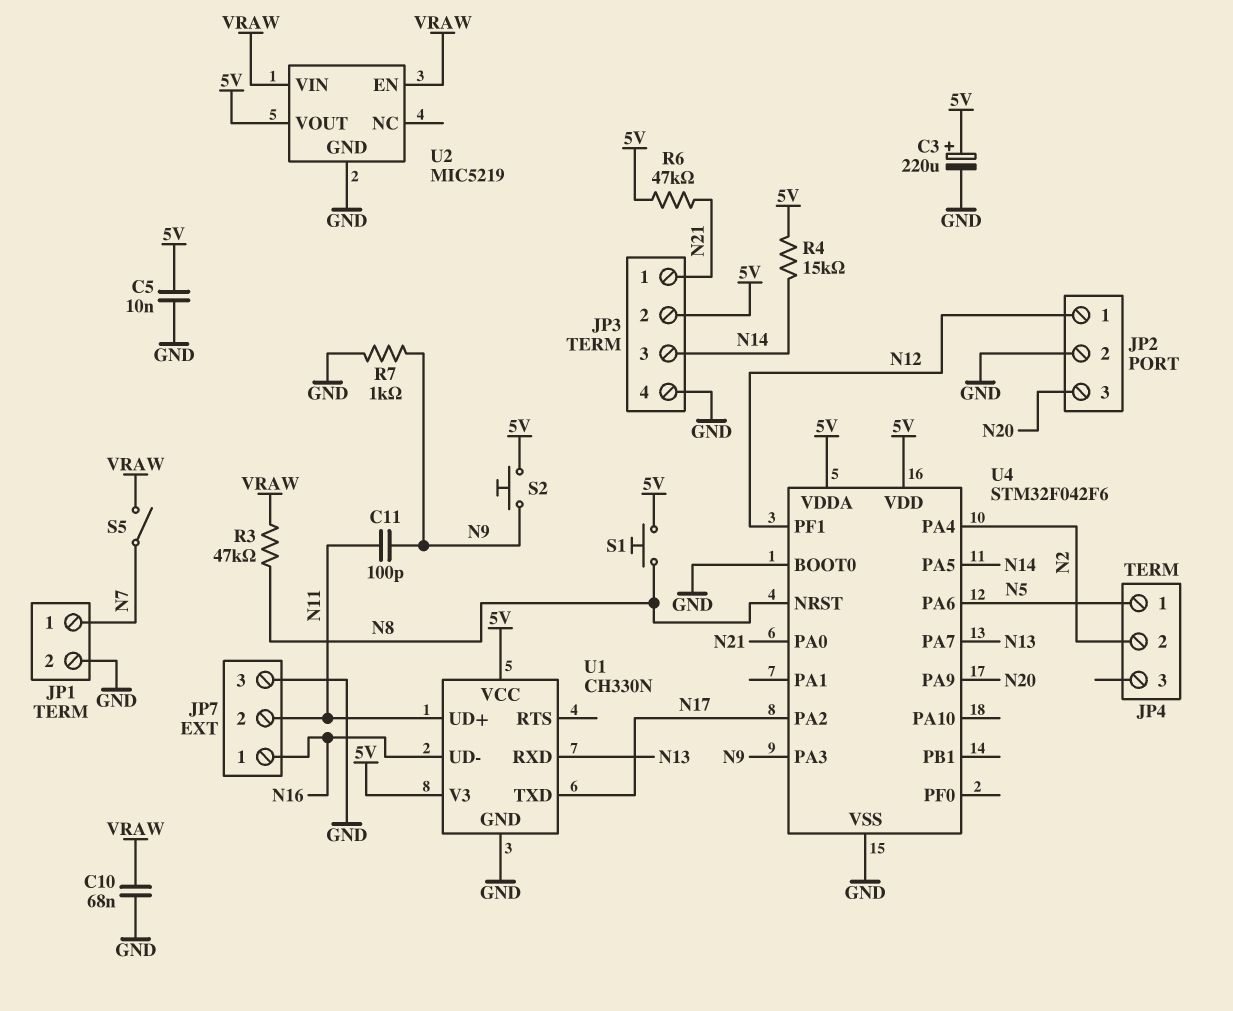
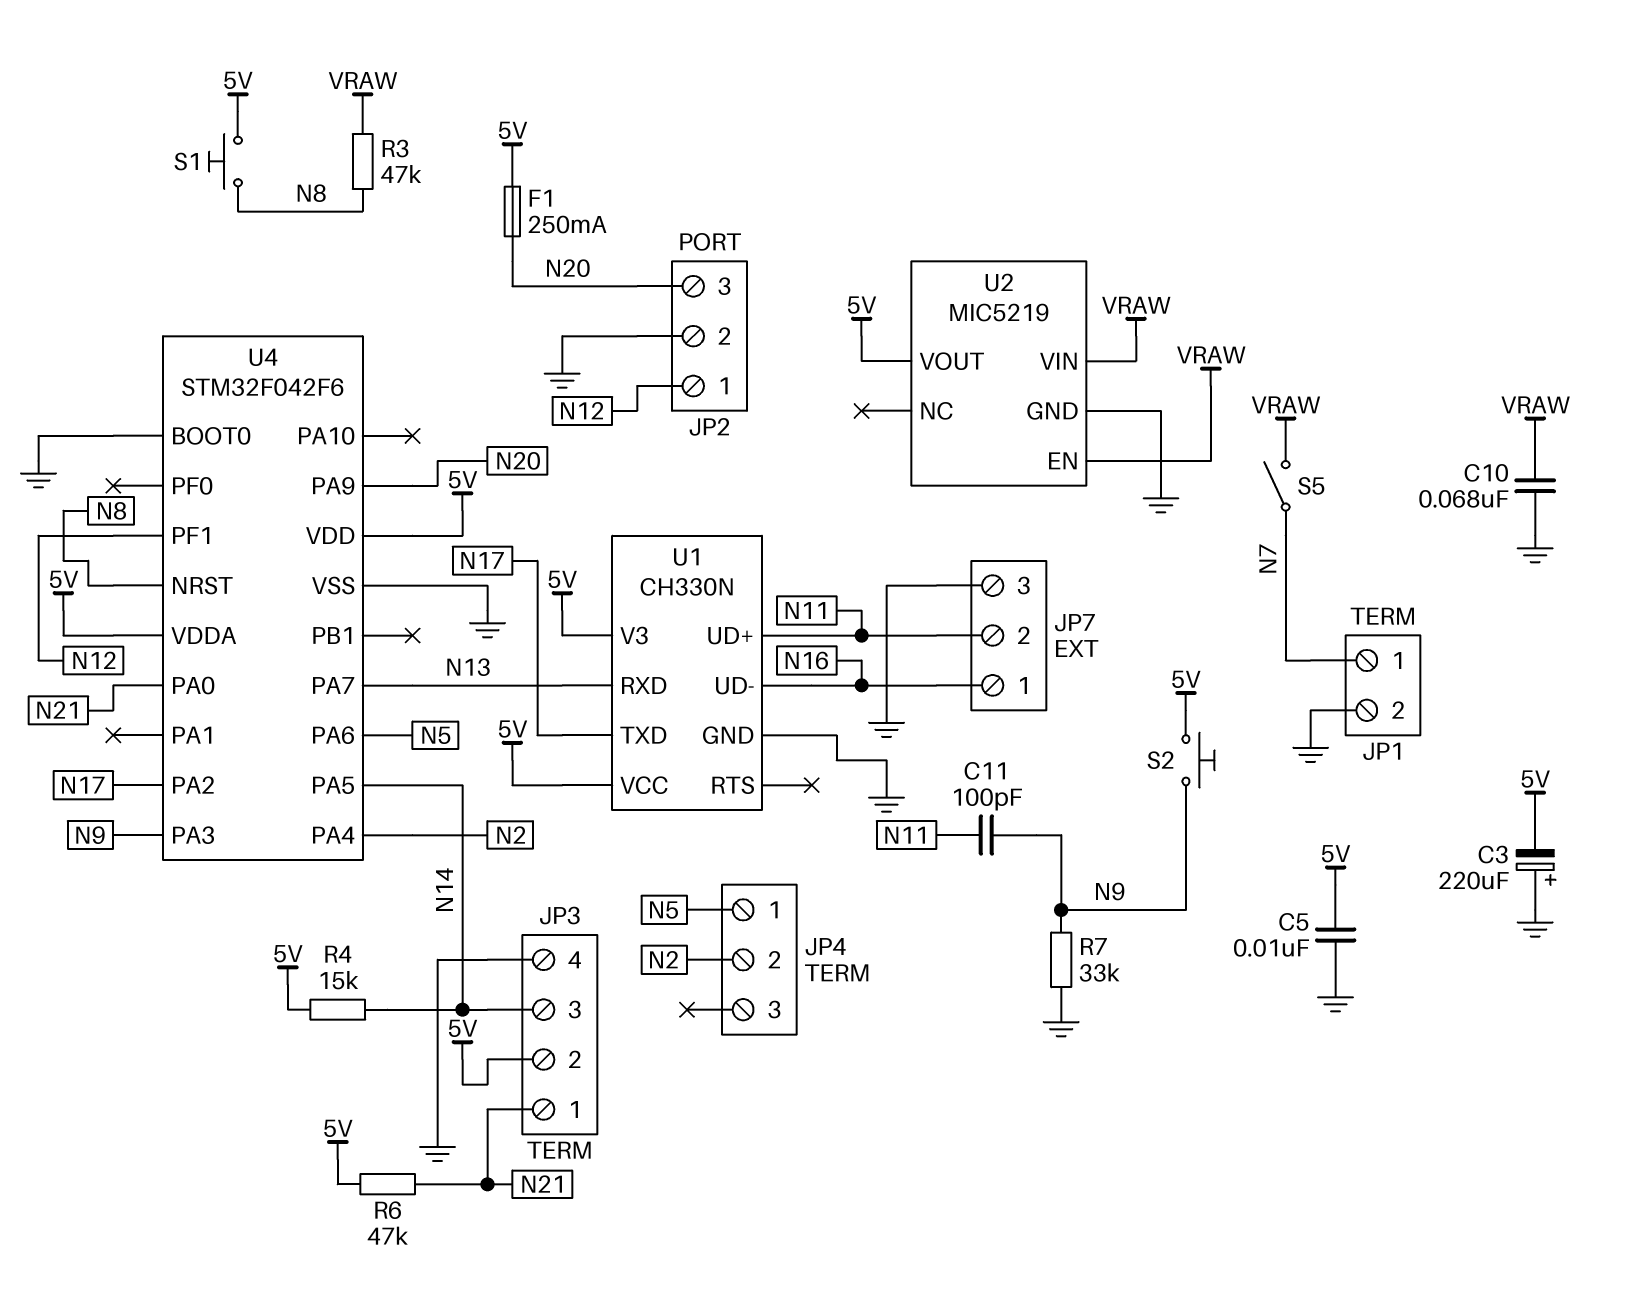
C3: 220uF (plus 5V, minus GND) -> 220uF (plus GND, minus 5V)
F1: none -> 250mA (5V, N20)
R7: 1k (GND, N9) -> 33k (GND, N9)

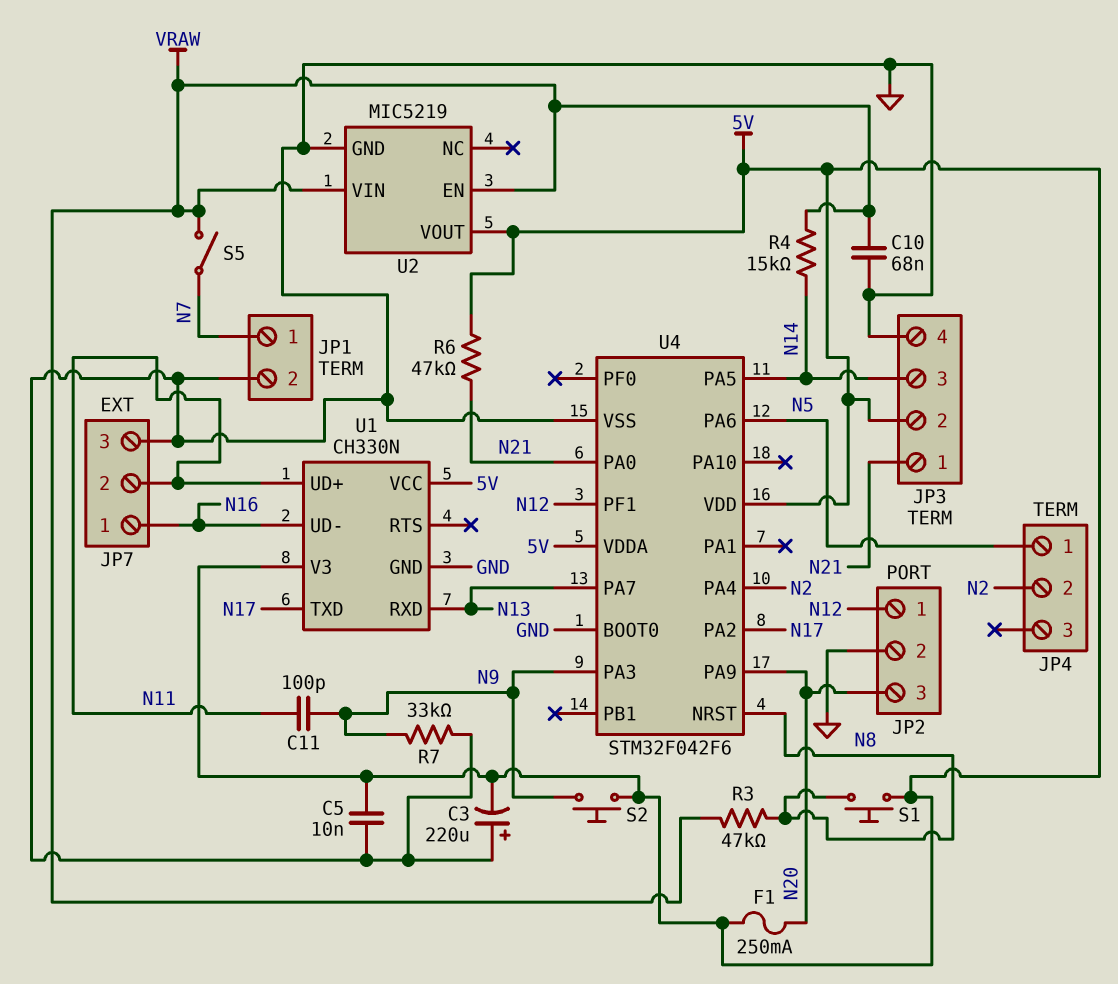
R4: 15k (5V, N14) -> 15k (N14, VRAW)

